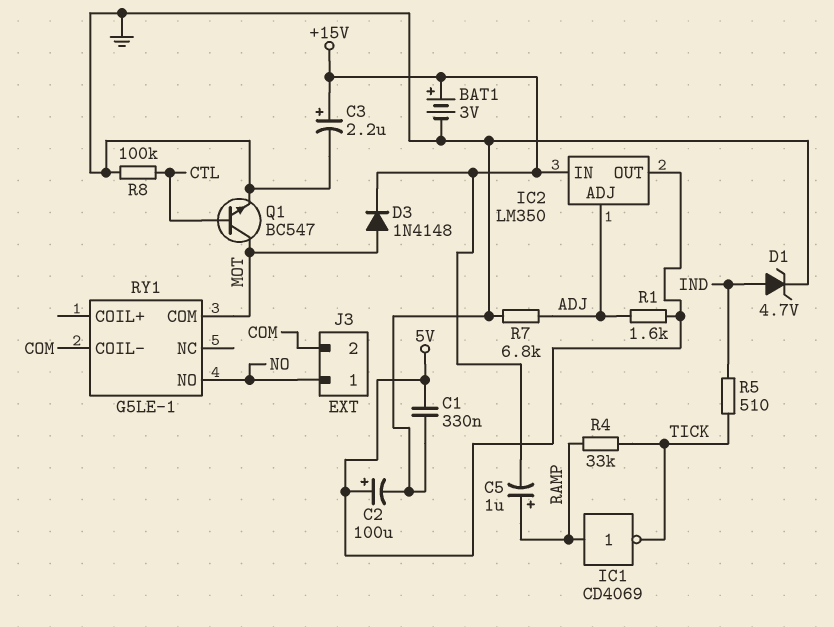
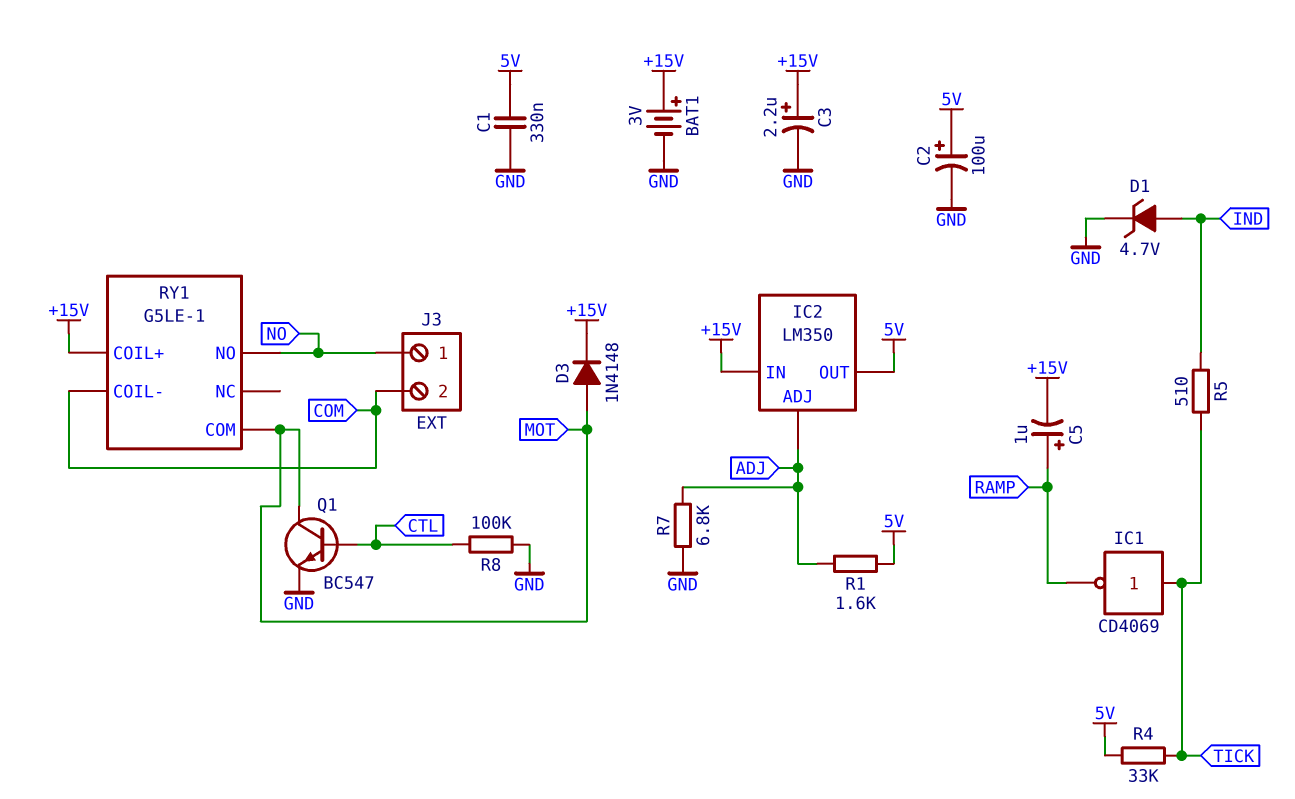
IC1: NOT CD4069 (in RAMP, out TICK) -> NOT CD4069 (in TICK, out RAMP)
R4: 33k (RAMP, TICK) -> 33k (5V, TICK)
RY1 pin COIL+: none -> +15V

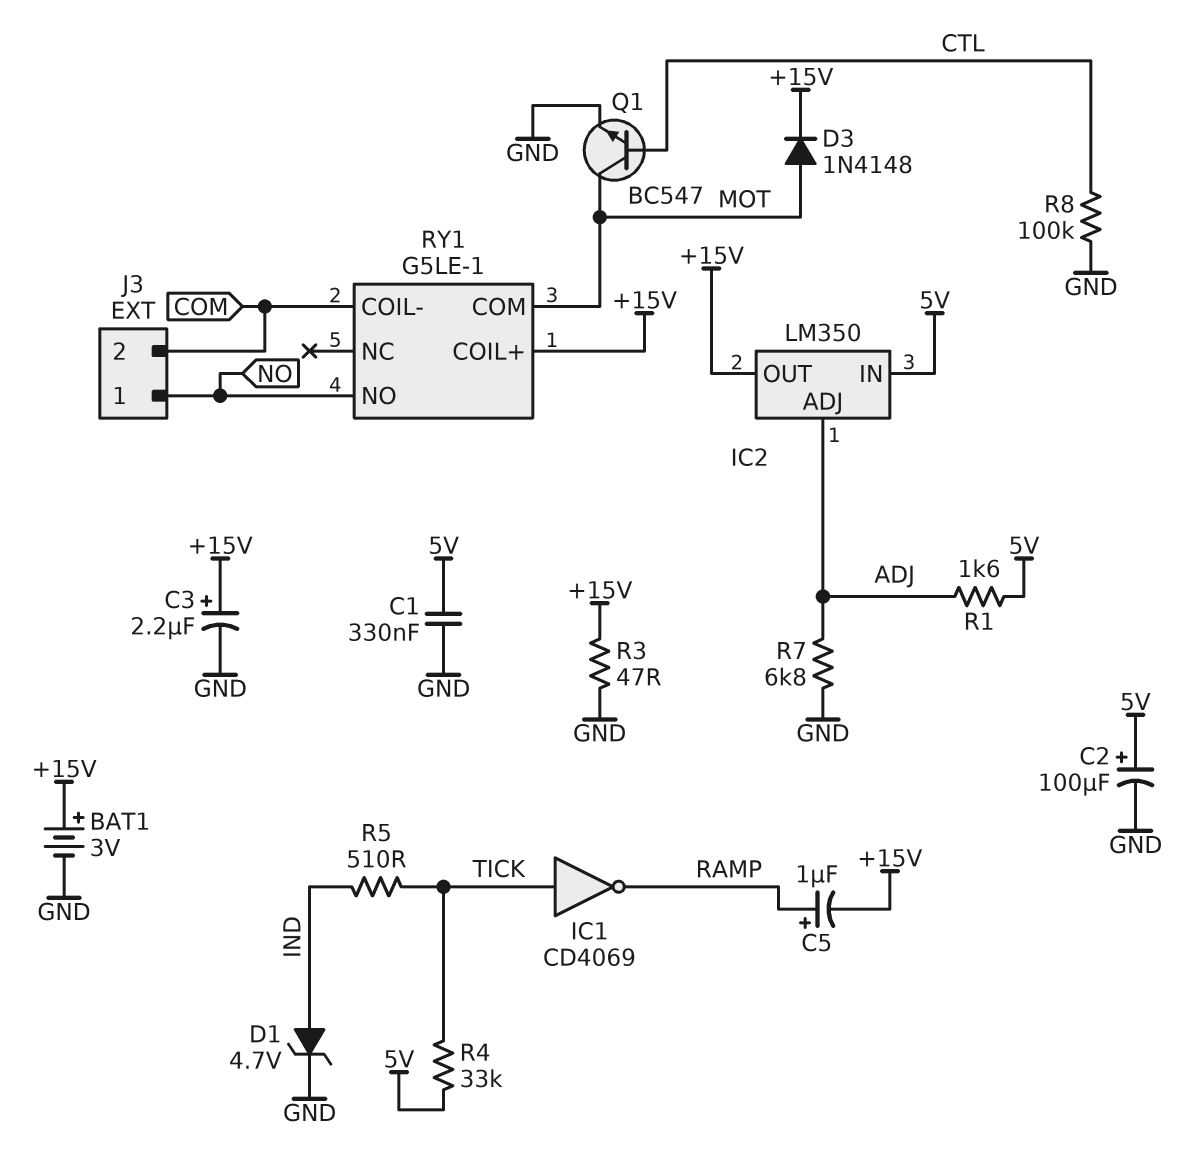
IC2 pin IN: +15V -> 5V
IC2 pin OUT: 5V -> +15V
R3: none -> 47 (+15V, GND)

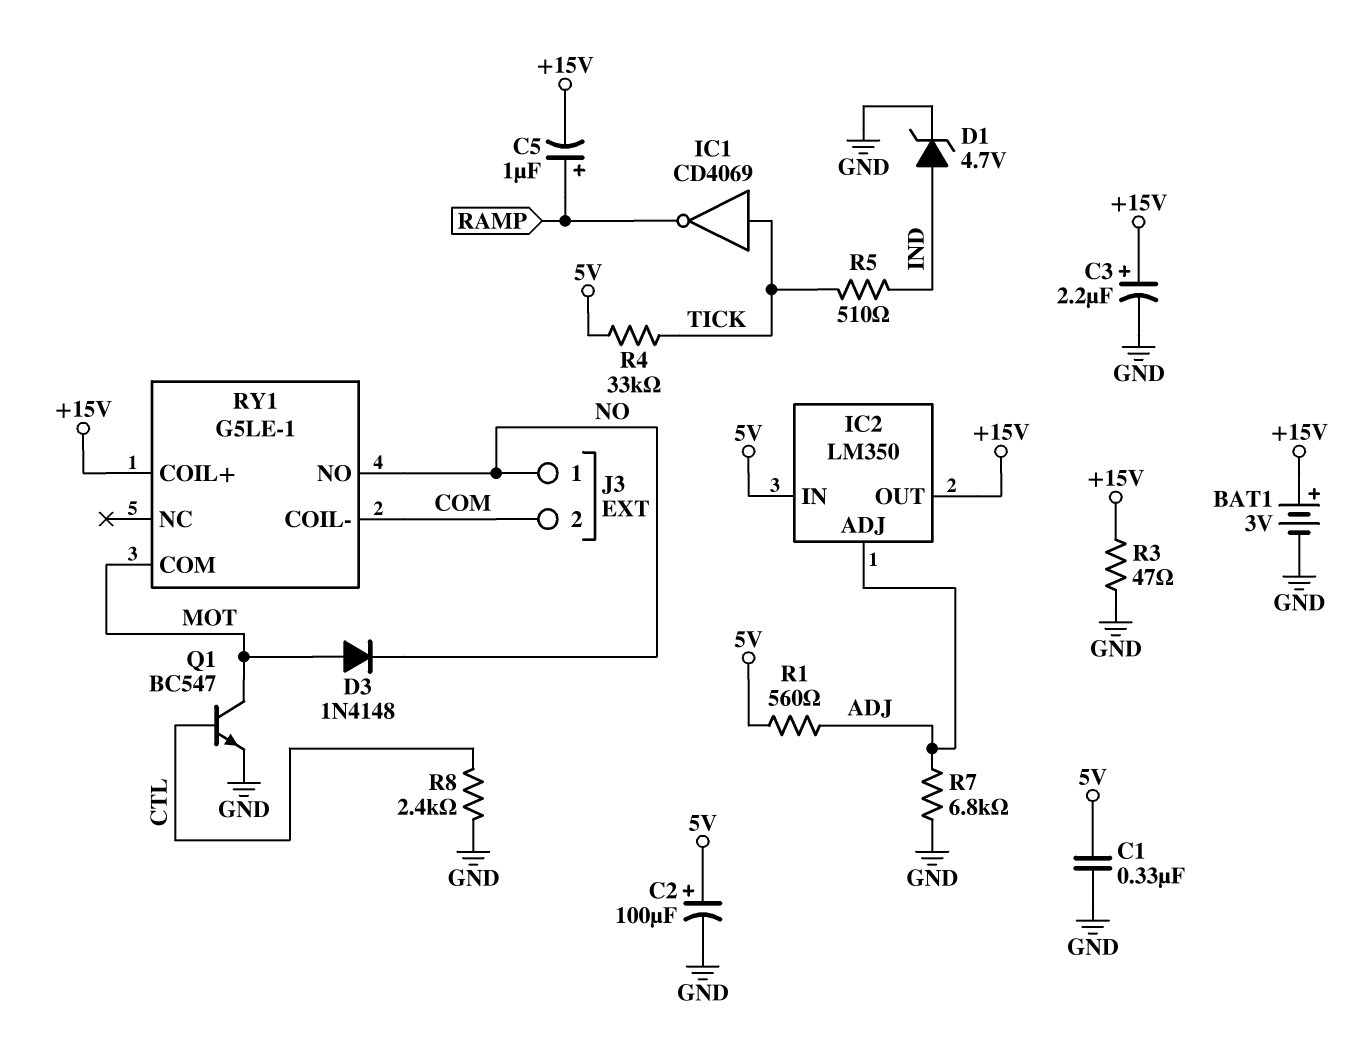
D3: diode 1N4148 (A MOT, K +15V) -> diode 1N4148 (A MOT, K NO)
R1: 1.6k (5V, ADJ) -> 560 (5V, ADJ)
R8: 100k (CTL, GND) -> 2.4k (CTL, GND)

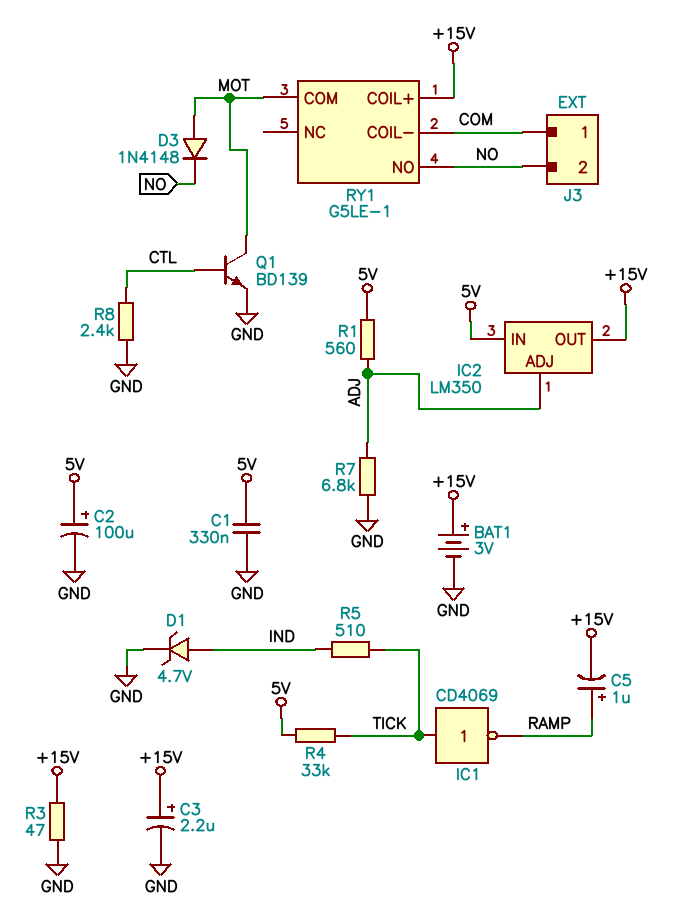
J3 pin 1: NO -> COM
J3 pin 2: COM -> NO
Q1: NPN BC547 (B CTL, C MOT, E GND) -> NPN BD139 (B CTL, C MOT, E GND)

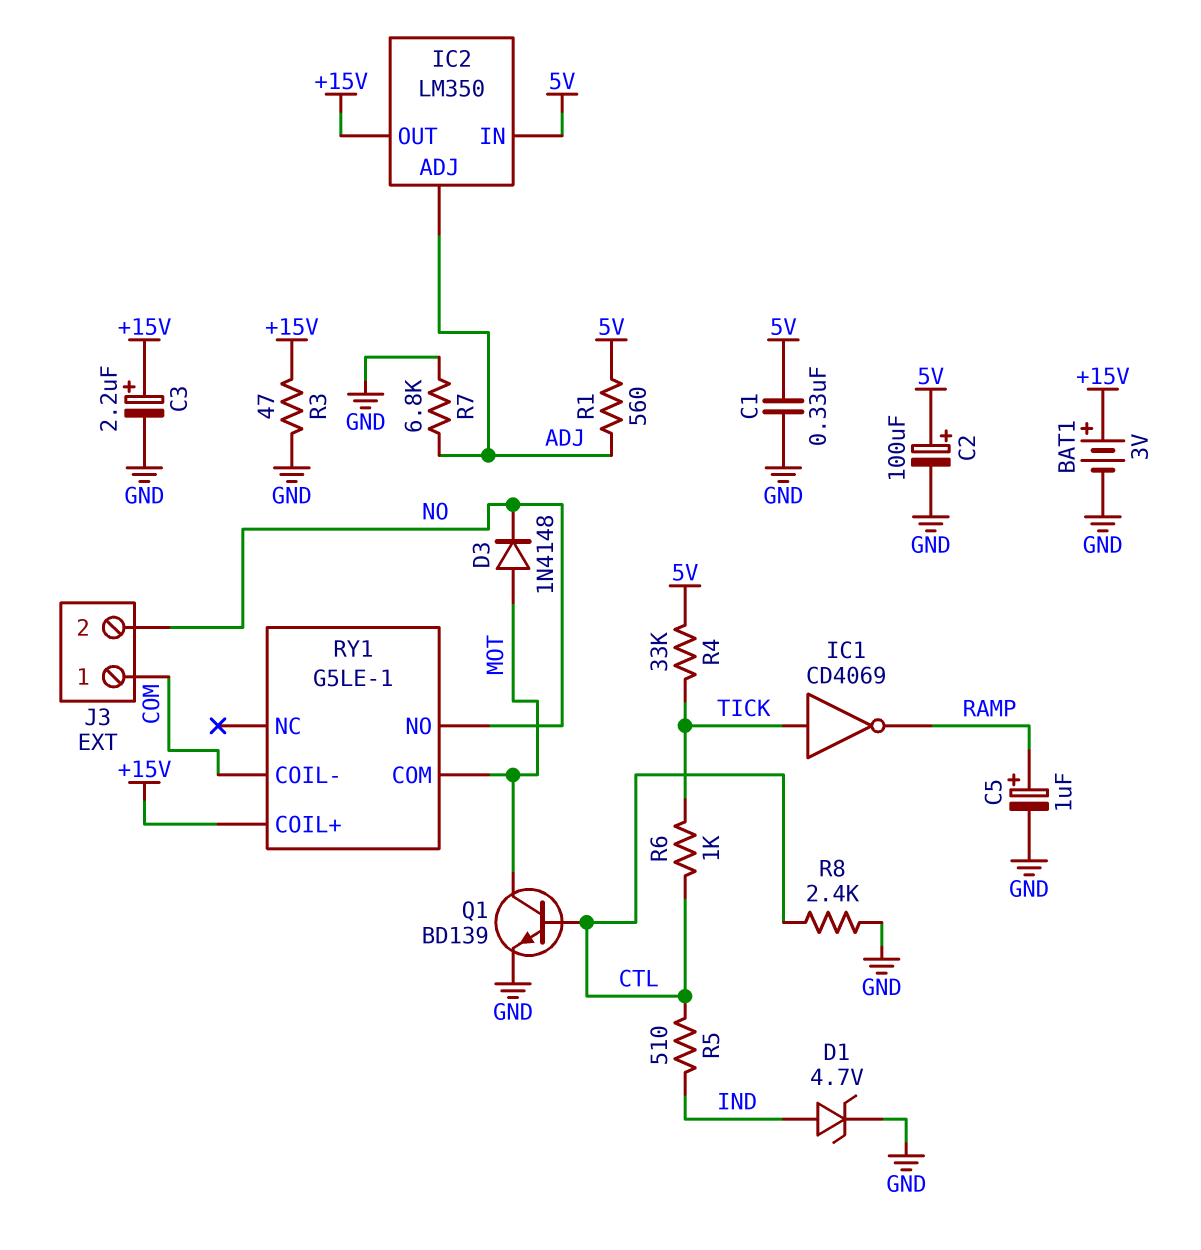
C5: 1uF (plus RAMP, minus +15V) -> 1uF (plus RAMP, minus GND)
R5: 510 (IND, TICK) -> 510 (CTL, IND)
R6: none -> 1k (CTL, TICK)

